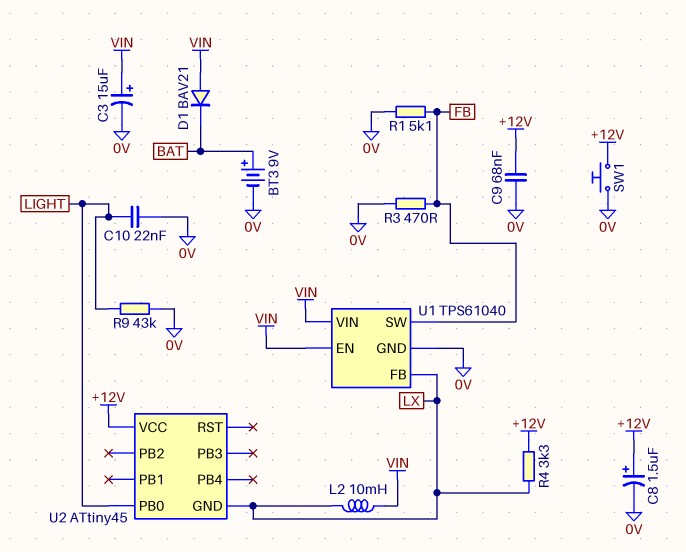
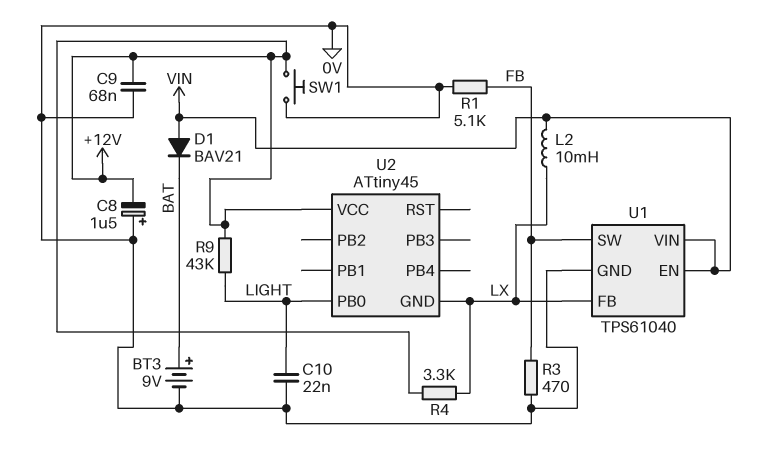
C3: 15uF (plus VIN, minus 0V) -> none
C8: 1.5uF (plus +12V, minus 0V) -> 1.5uF (plus 0V, minus +12V)
R9: 43k (0V, LIGHT) -> 43k (+12V, LIGHT)

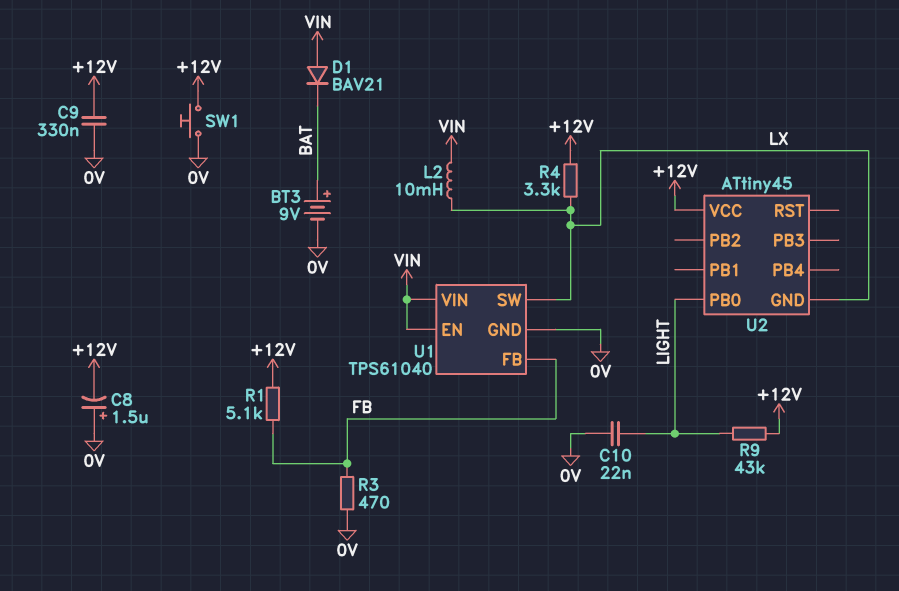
C9: 68nF (+12V, 0V) -> 330nF (+12V, 0V)
R1: 5.1k (0V, FB) -> 5.1k (+12V, FB)
U1 pin FB: LX -> FB
U1 pin SW: FB -> LX

